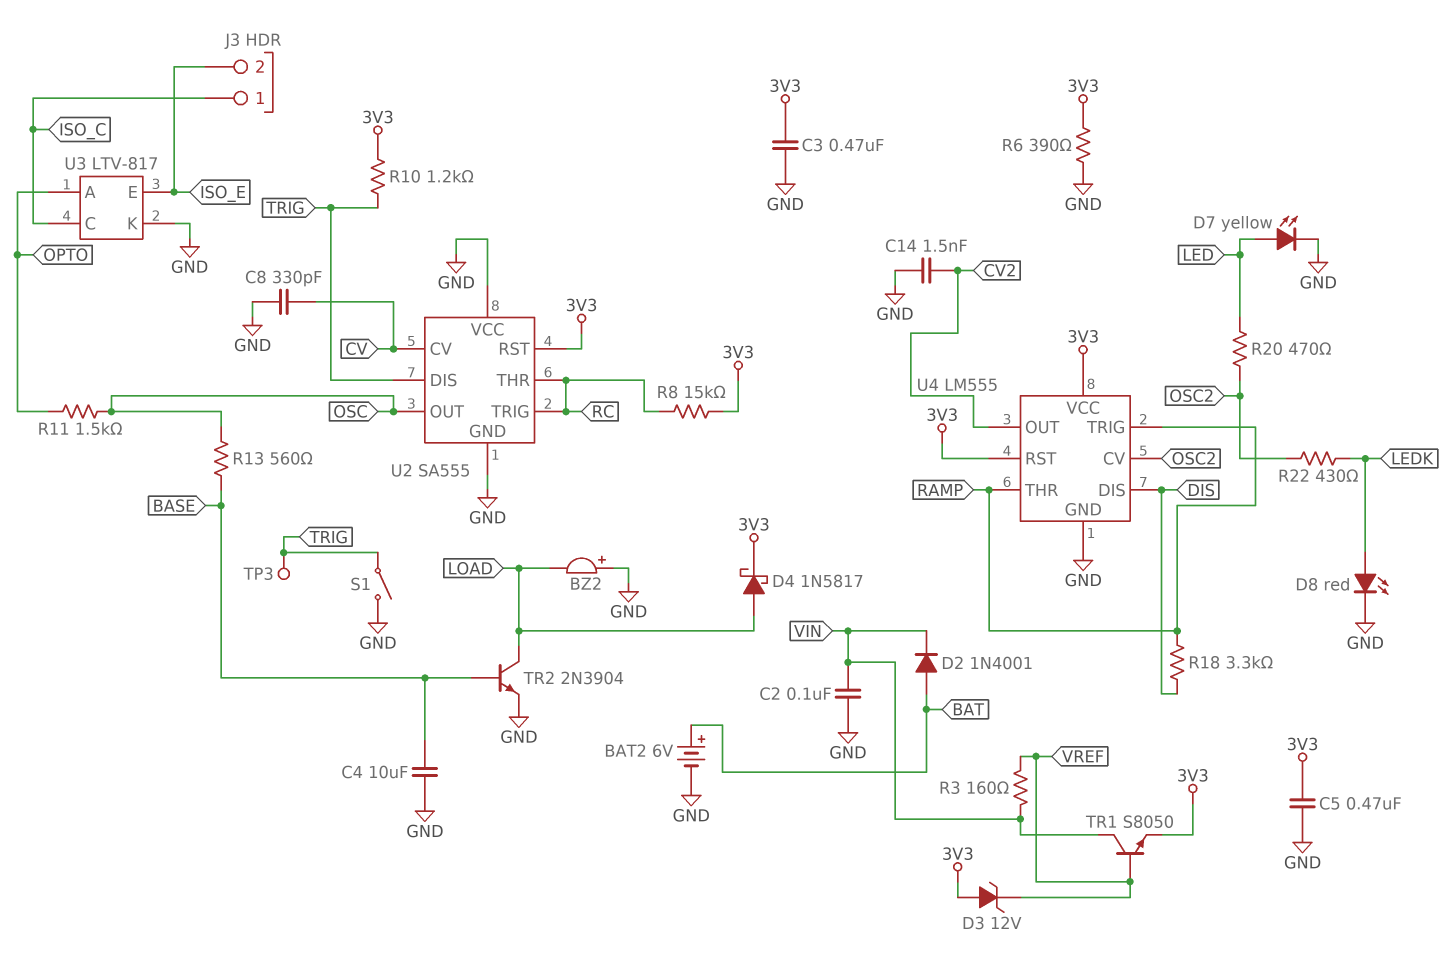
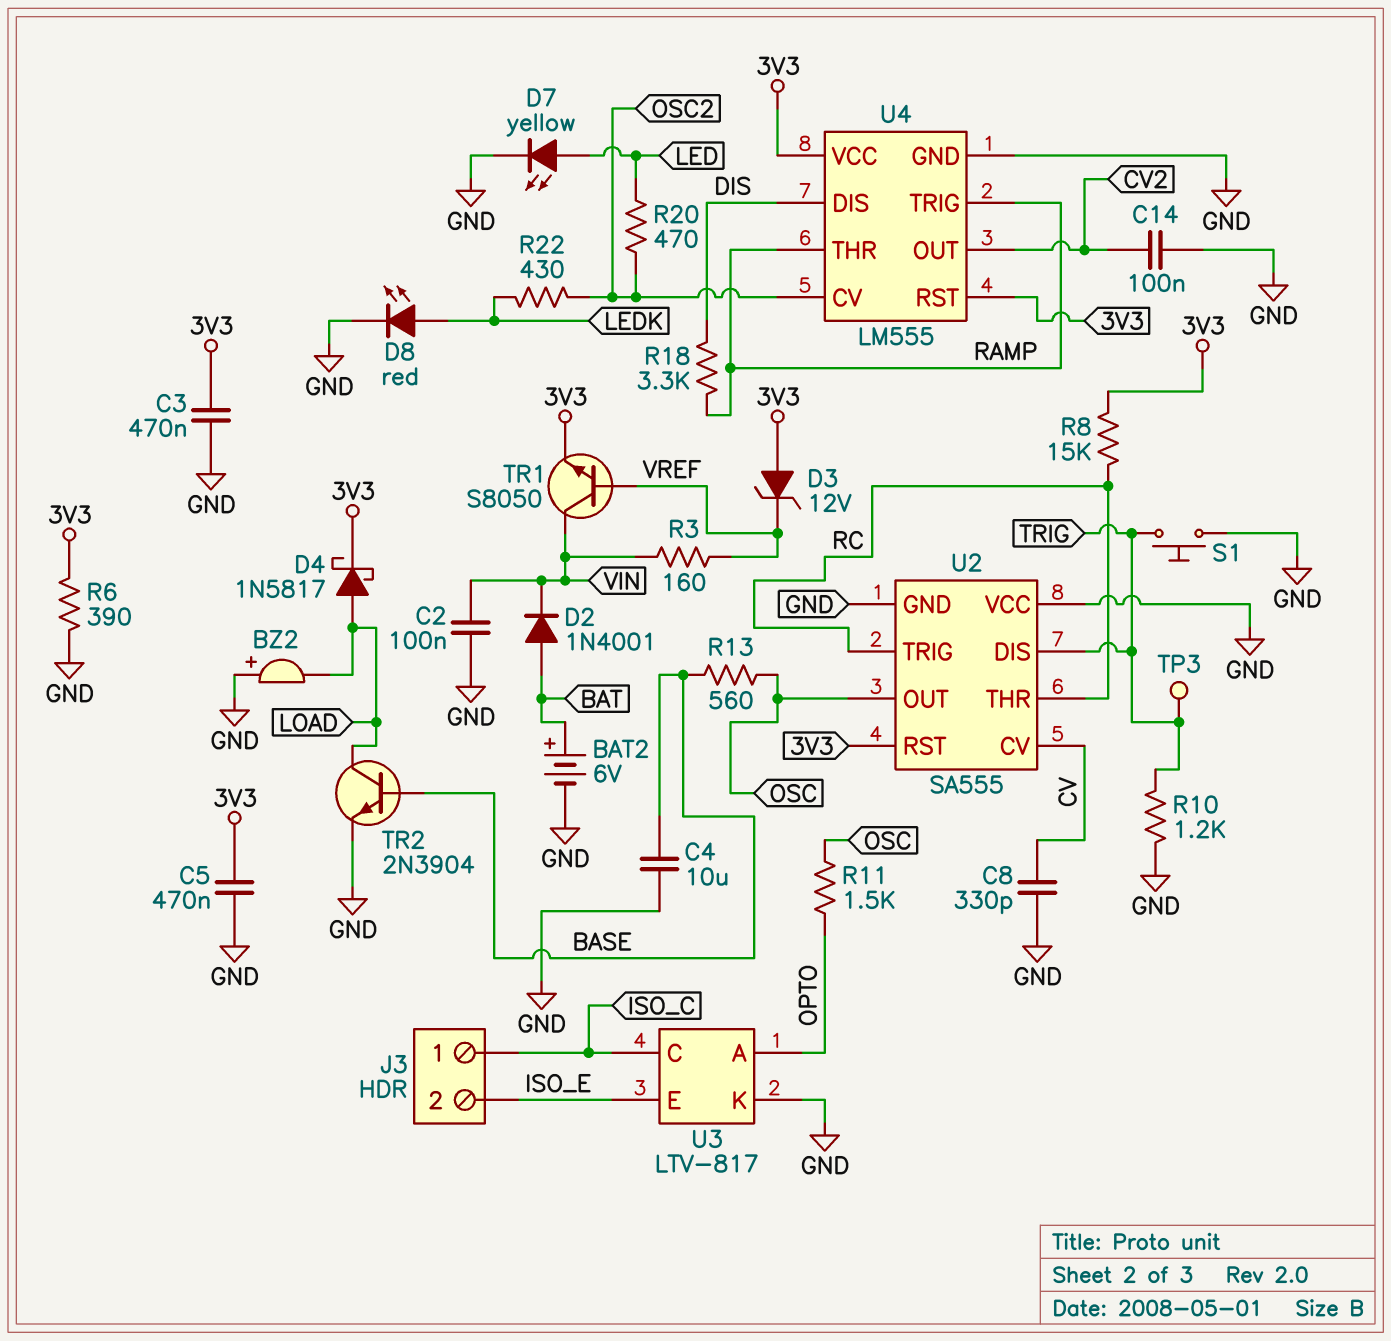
C14: 1.5nF (CV2, GND) -> 100nF (CV2, GND)
R10: 1.2k (3V3, TRIG) -> 1.2k (GND, TRIG)
S1: switch (GND, TRIG) -> button (GND, TRIG)

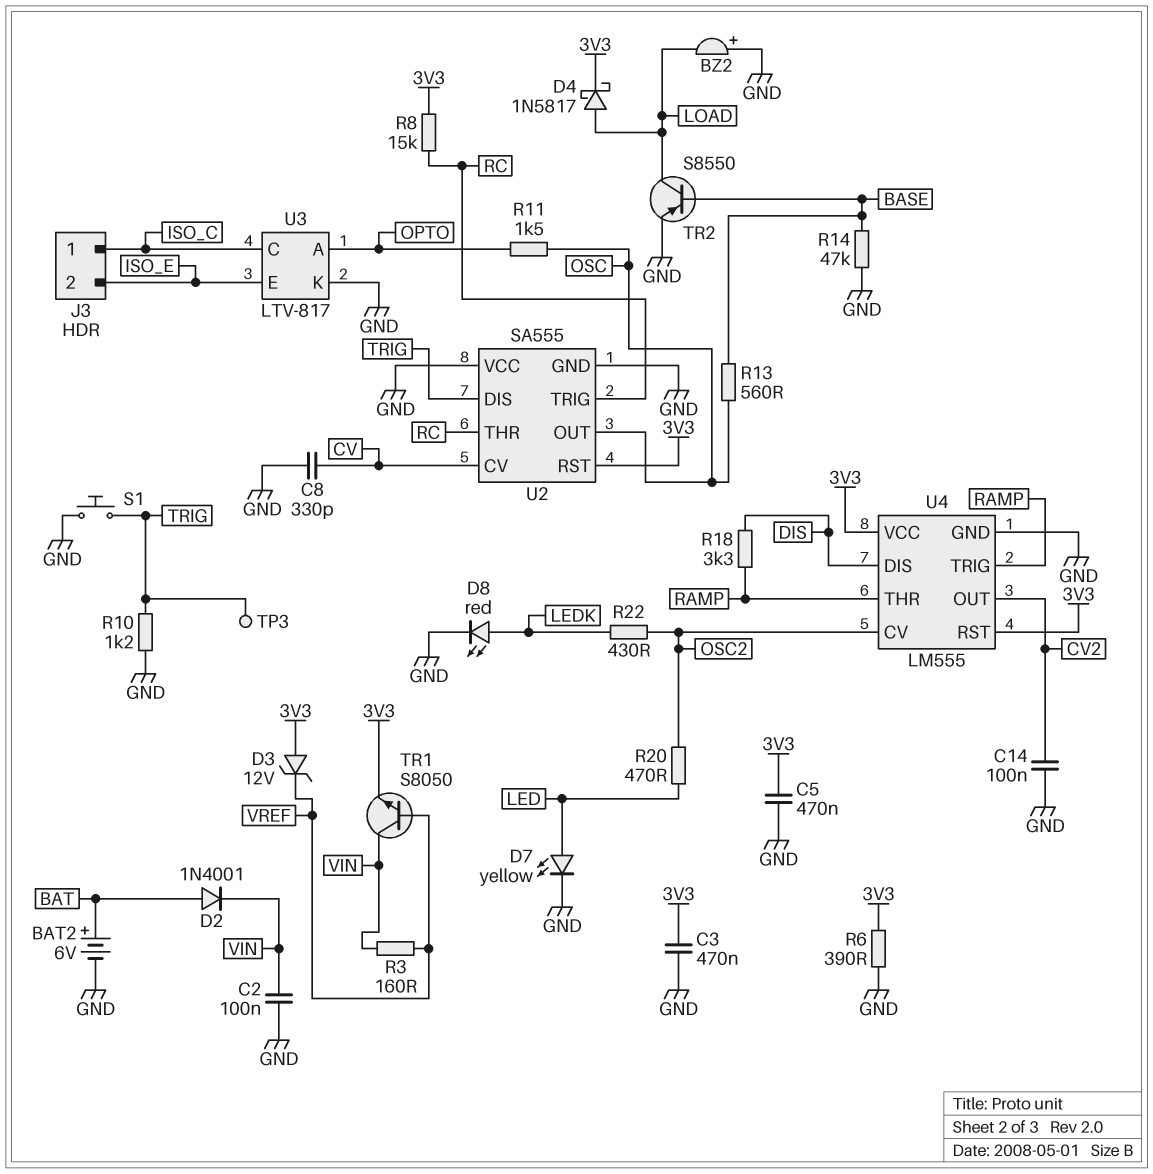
C4: 10uF (BASE, GND) -> none
R14: none -> 47k (BASE, GND)
TR2: NPN 2N3904 (B BASE, C LOAD, E GND) -> PNP S8550 (B BASE, C LOAD, E GND)

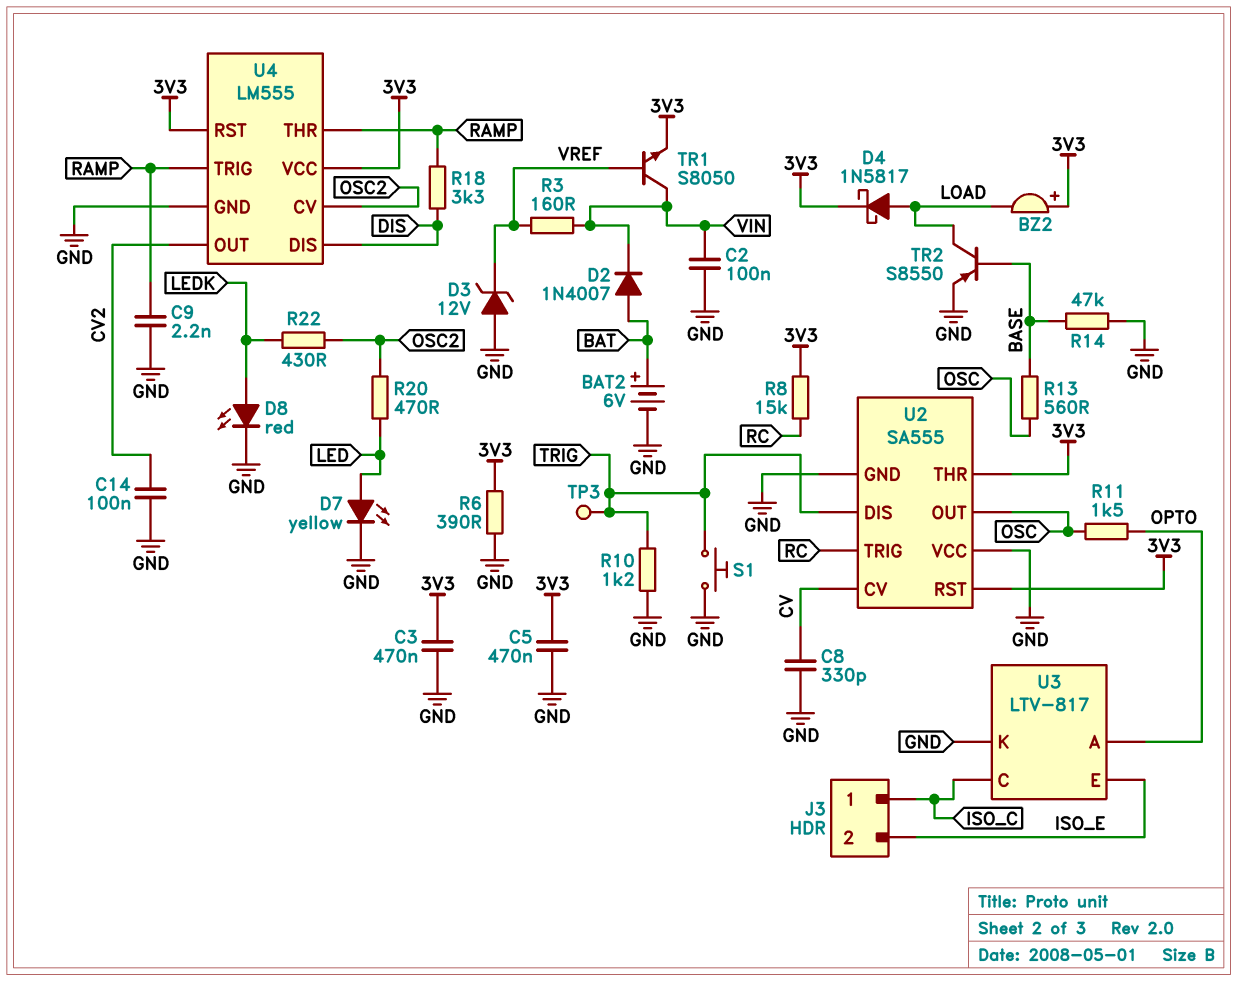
BZ2: buzzer (plus GND, minus LOAD) -> buzzer (plus 3V3, minus LOAD)
C9: none -> 2.2nF (GND, RAMP)
D2: diode 1N4001 (A BAT, K VIN) -> diode 1N4007 (A BAT, K VIN)
D3: zener 12V (A 3V3, K VREF) -> zener 12V (A GND, K VREF)
U2 pin THR: RC -> 3V3

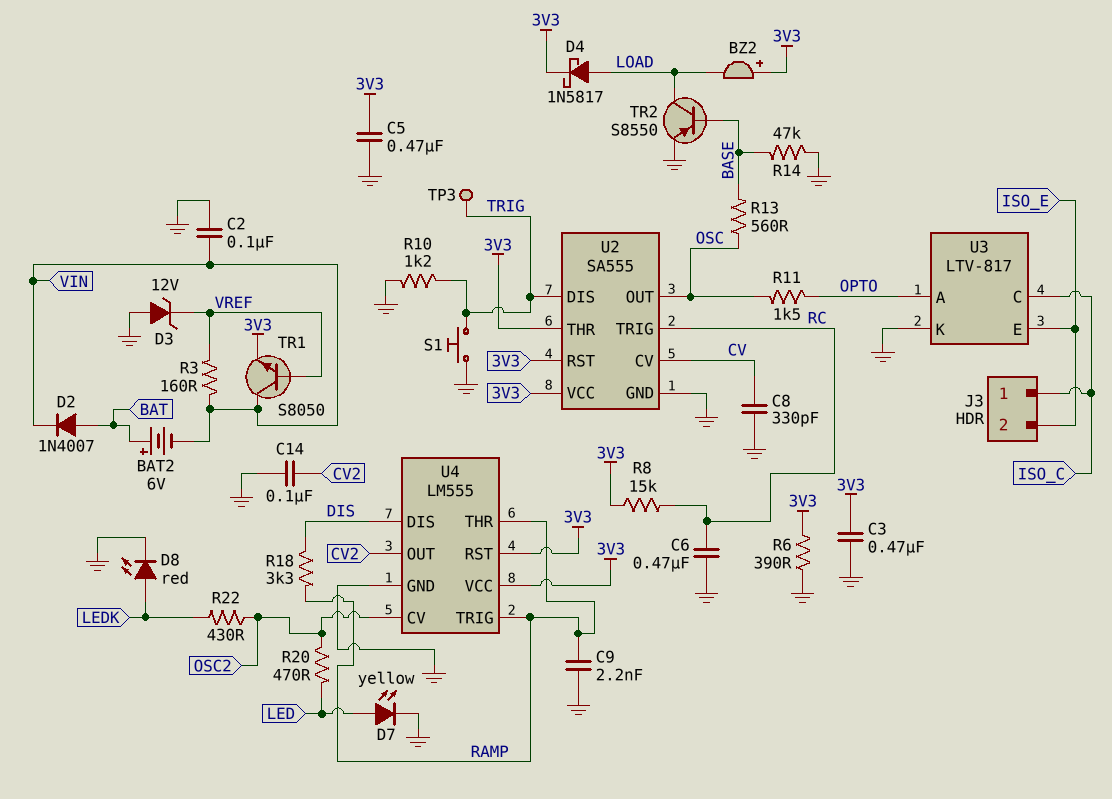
BAT2: 6V (plus BAT, minus GND) -> 6V (plus BAT, minus VIN)
C6: none -> 470nF (GND, RC)
U2 pin VCC: GND -> 3V3

